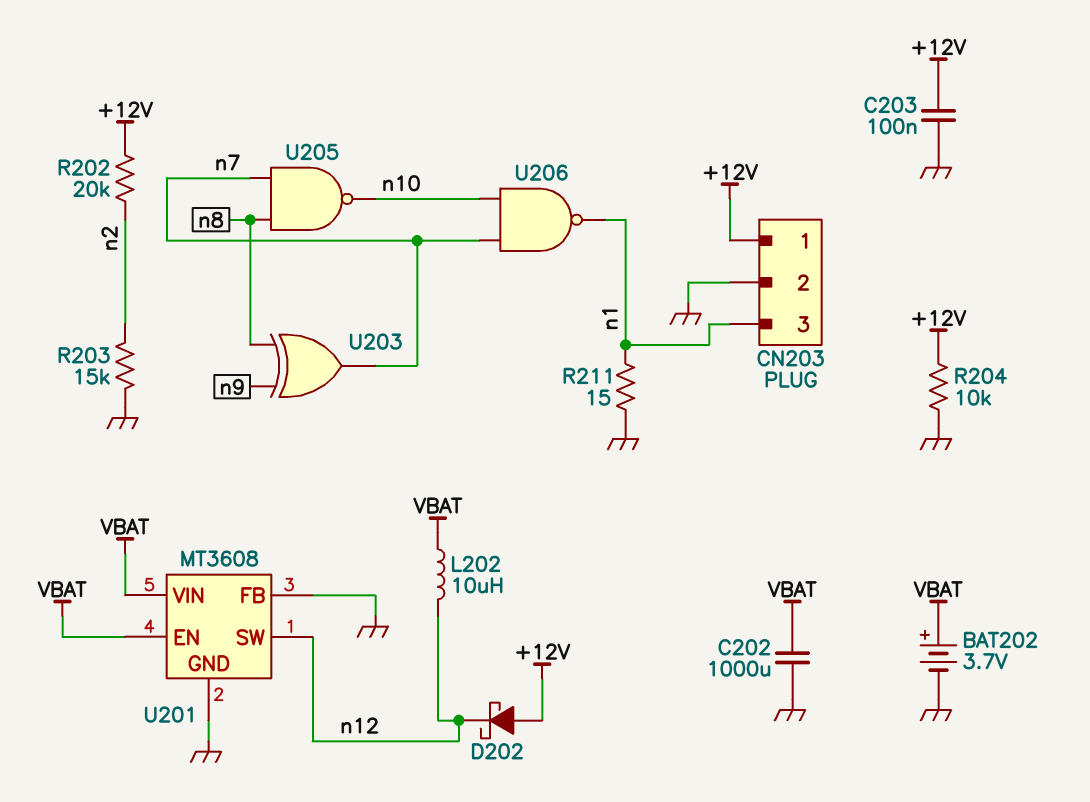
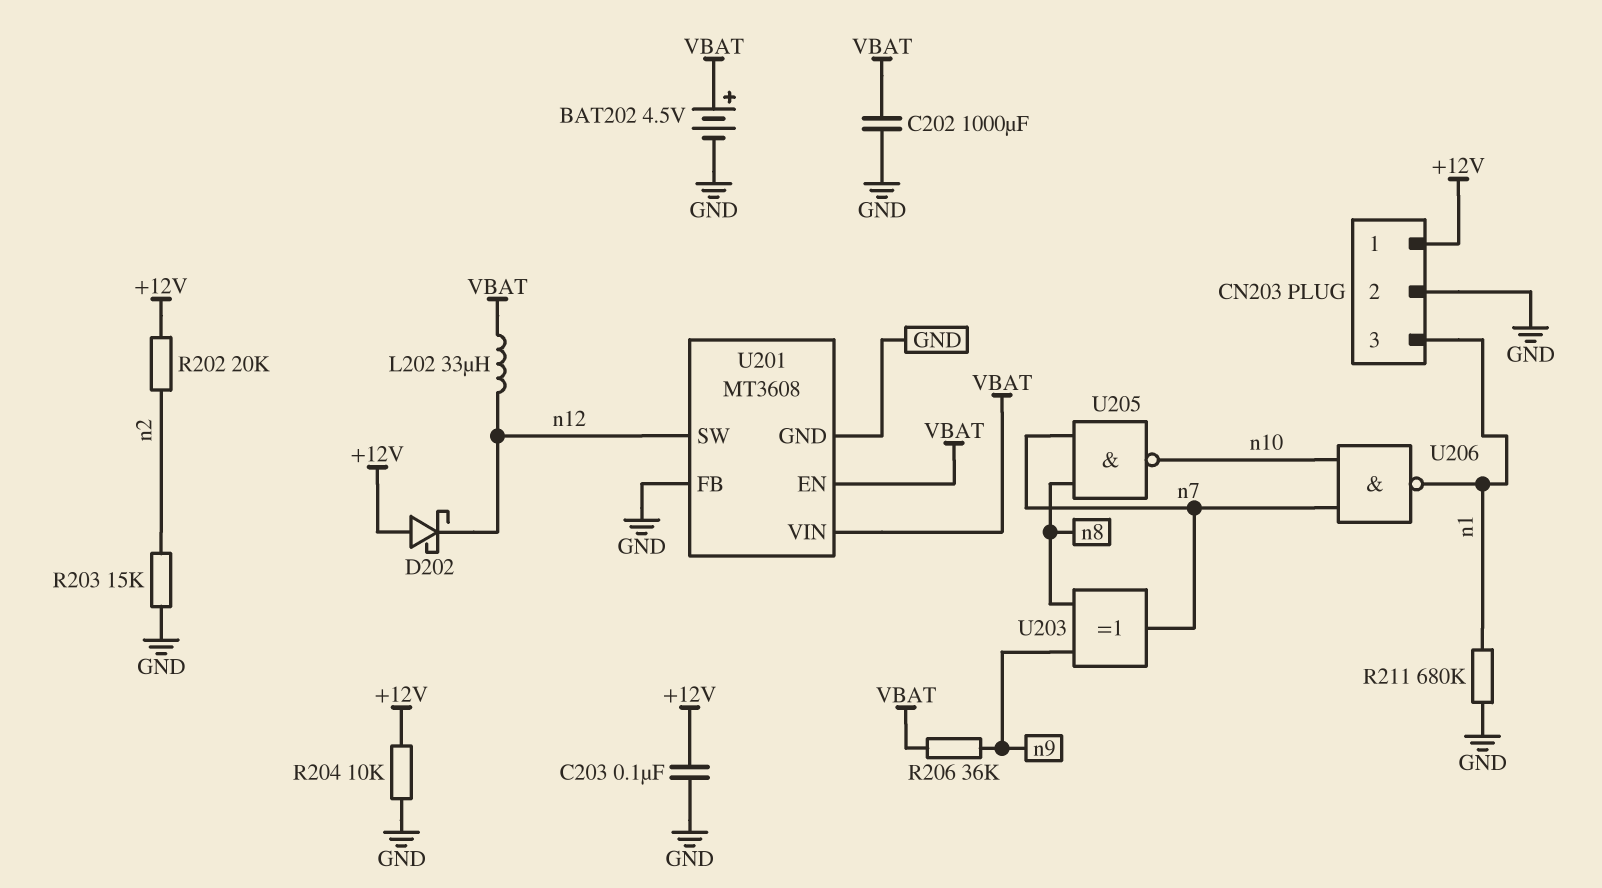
BAT202: 3.7V (plus VBAT, minus GND) -> 4.5V (plus VBAT, minus GND)
L202: 10uH (VBAT, n12) -> 33uH (VBAT, n12)
R206: none -> 36k (VBAT, n9)
R211: 15 (GND, n1) -> 680k (GND, n1)

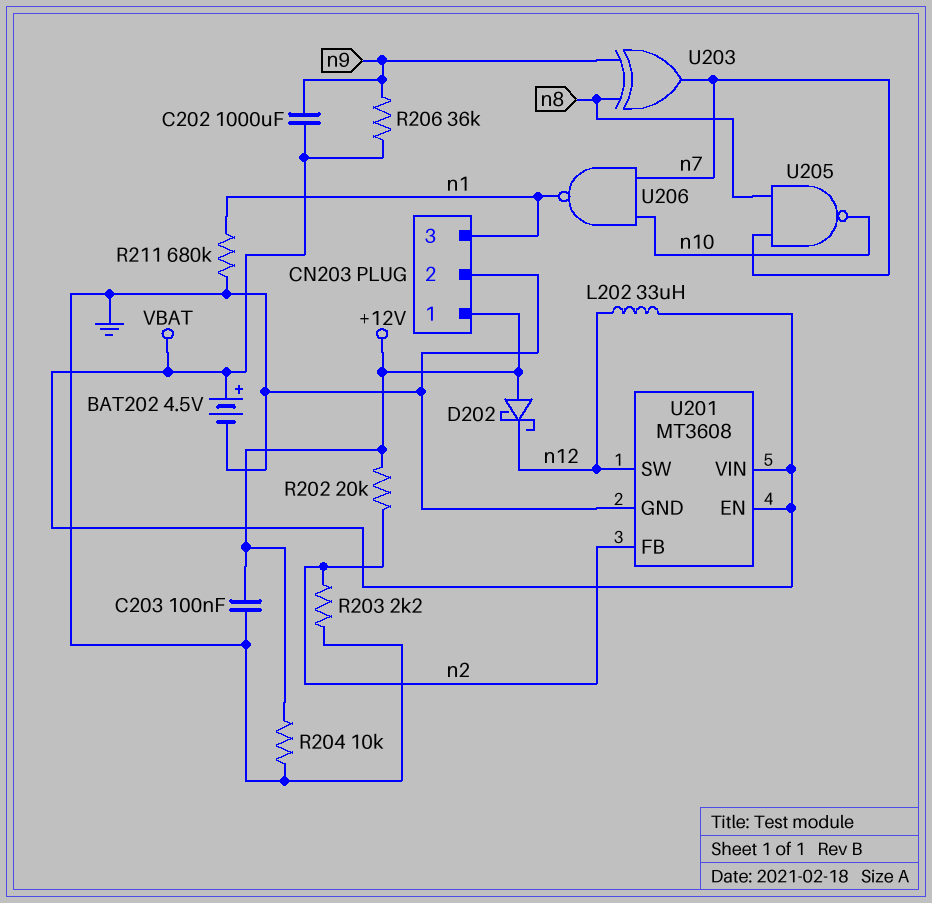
C202: 1000uF (GND, VBAT) -> 1000uF (VBAT, n9)
R203: 15k (GND, n2) -> 2.2k (GND, n2)
U201 pin FB: GND -> n2

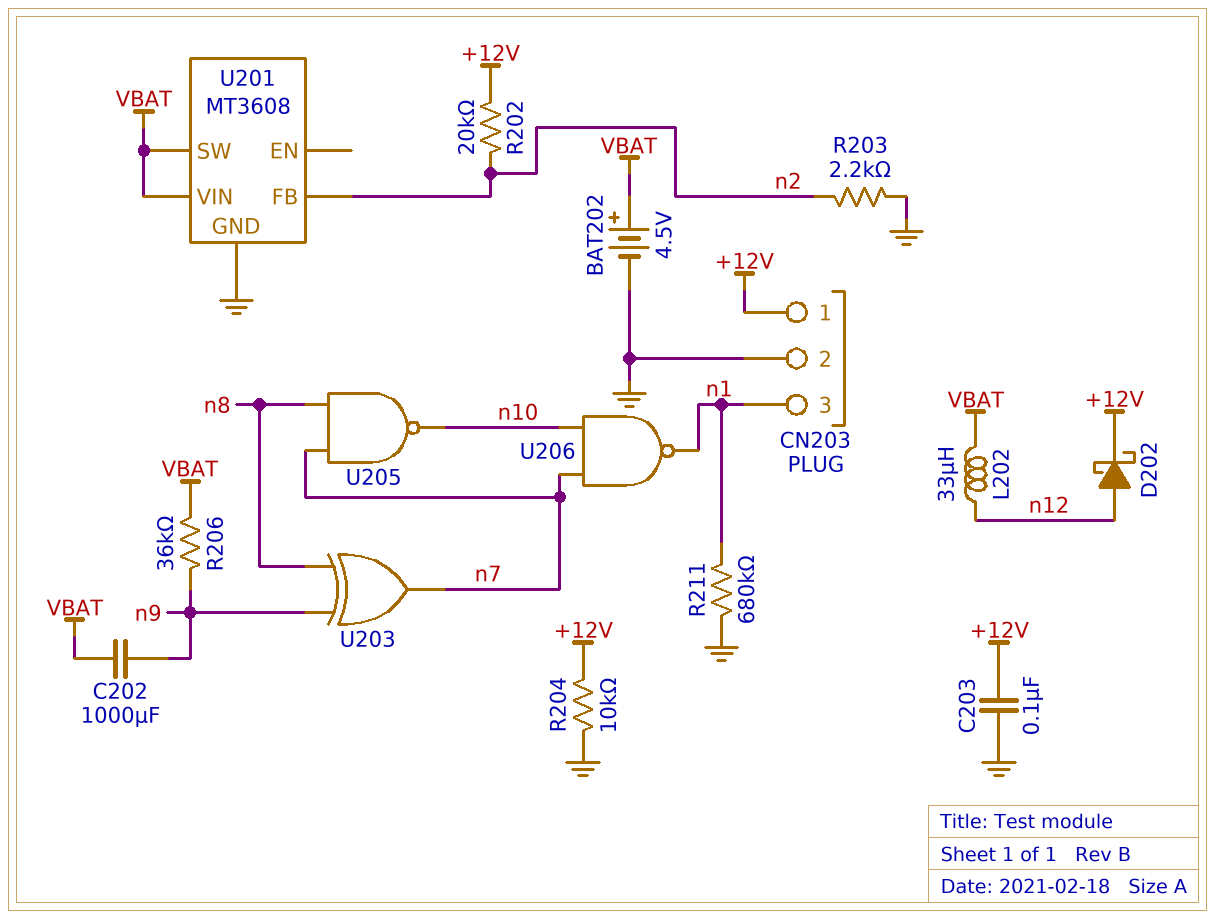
D202: schottky (A +12V, K n12) -> schottky (A n12, K +12V)
U201 pin EN: VBAT -> none
U201 pin SW: n12 -> VBAT

